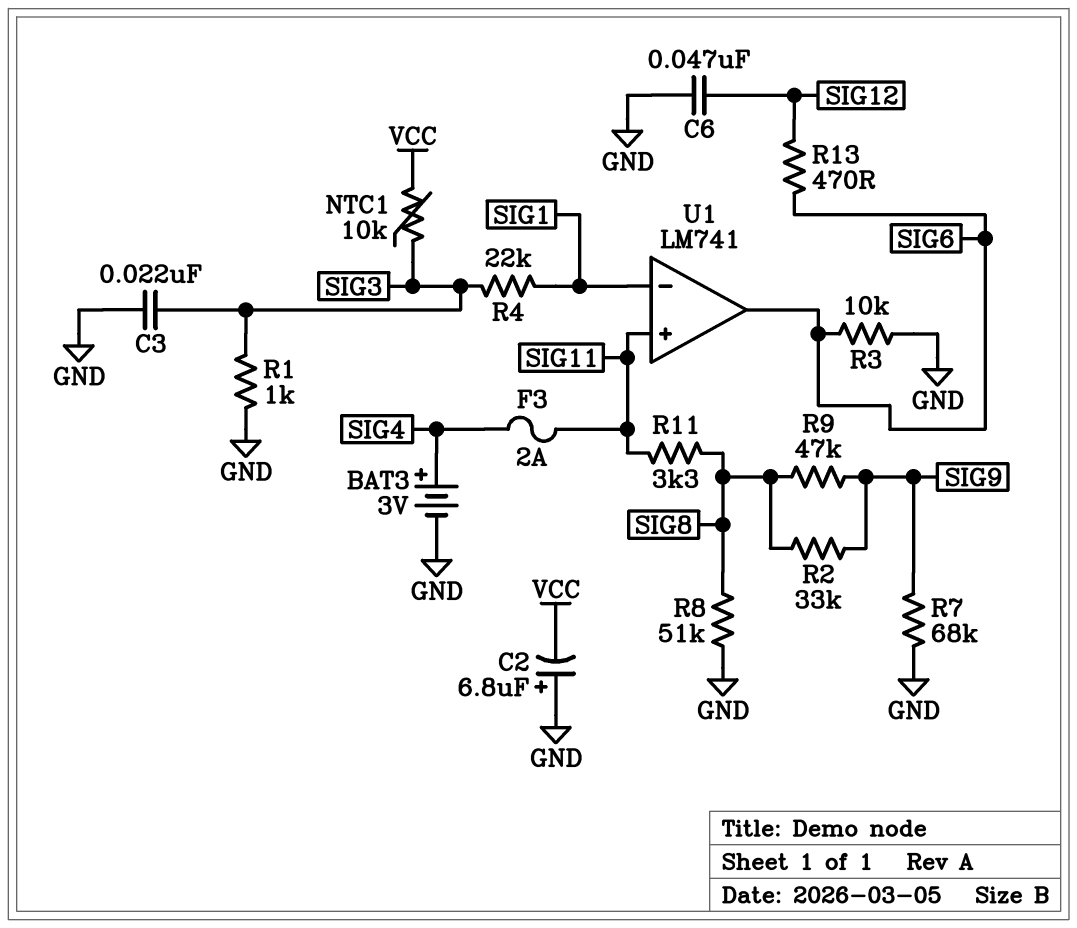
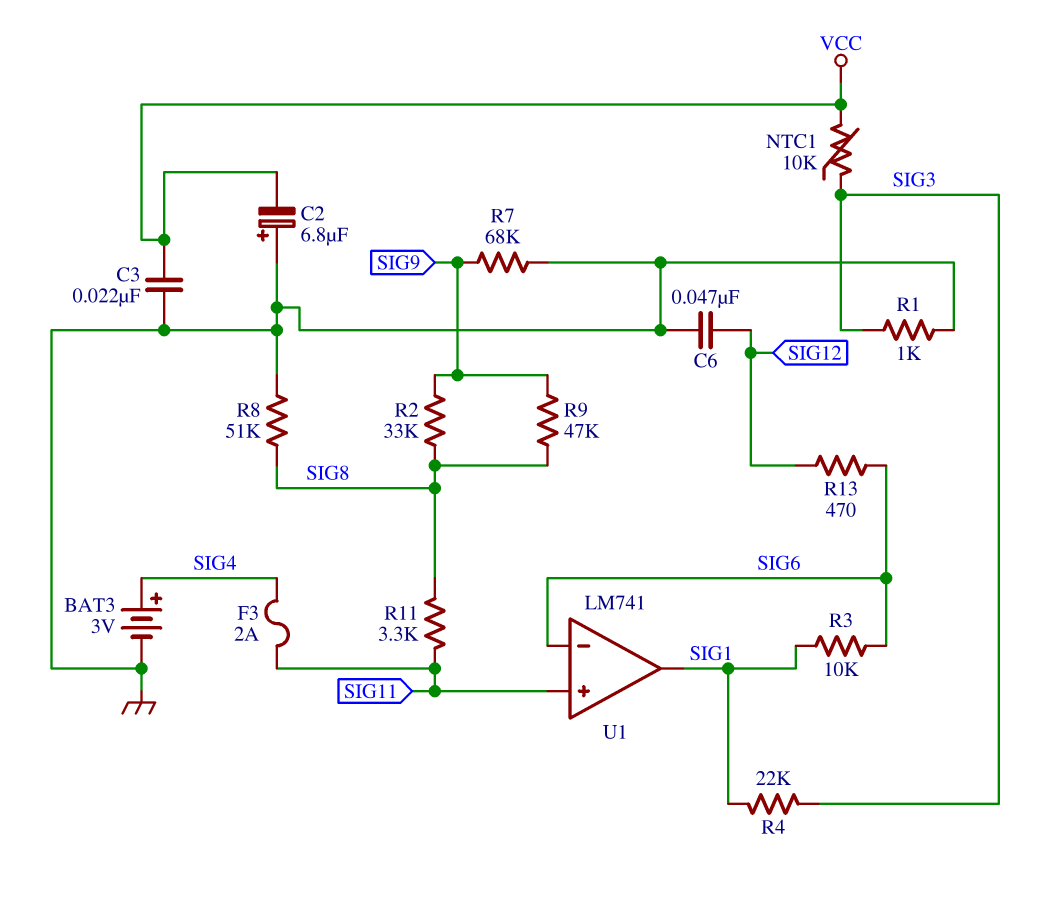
C3: 22nF (GND, SIG3) -> 22nF (GND, VCC)
R3: 10k (GND, SIG6) -> 10k (SIG1, SIG6)
U1 pin in-: SIG1 -> SIG6
U1 pin out: SIG6 -> SIG1

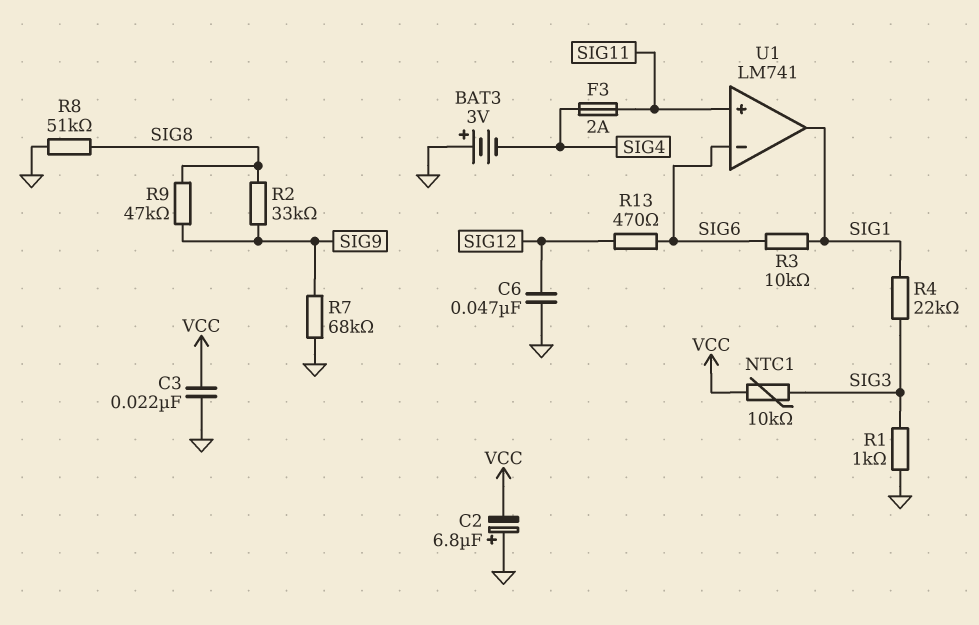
BAT3: 3V (plus SIG4, minus GND) -> 3V (plus GND, minus SIG4)
R11: 3.3k (SIG8, SIG11) -> none

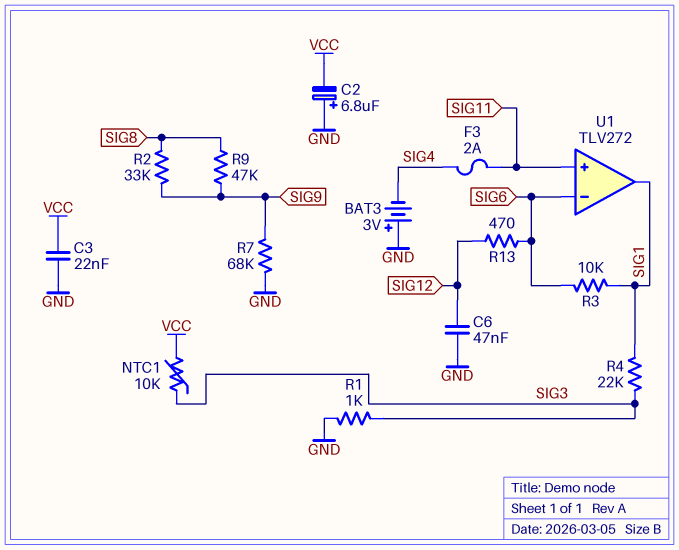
R8: 51k (GND, SIG8) -> none
U1: LM741 -> TLV272

